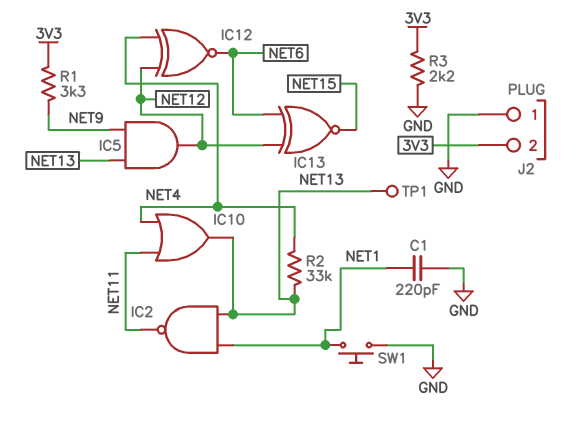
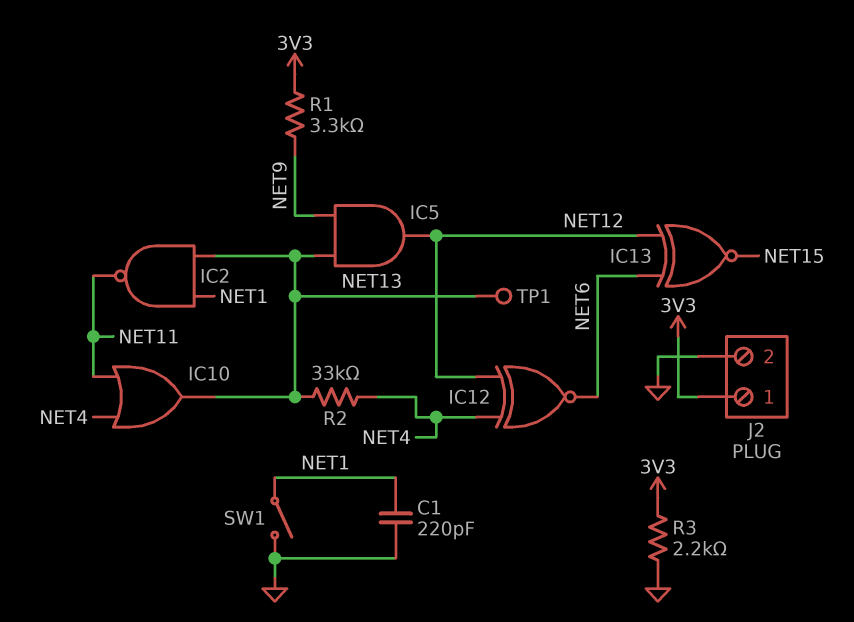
J2 pin 1: GND -> 3V3
J2 pin 2: 3V3 -> GND
SW1: button (GND, NET1) -> switch (GND, NET1)

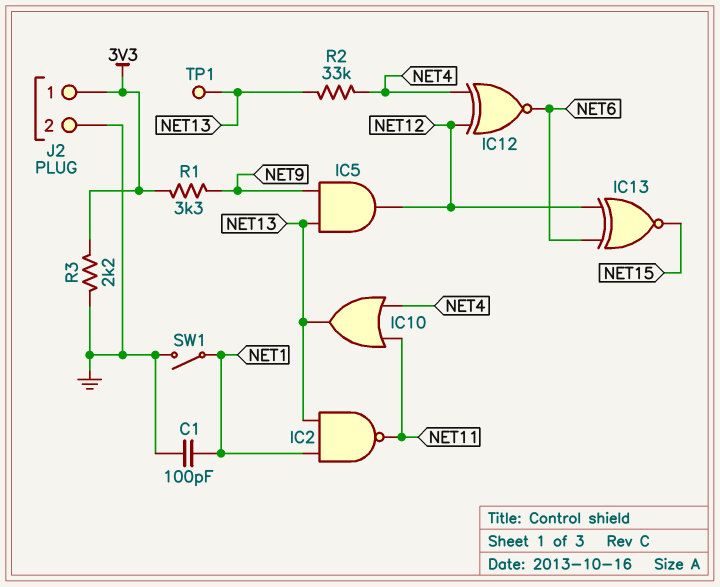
C1: 220pF (GND, NET1) -> 100pF (GND, NET1)

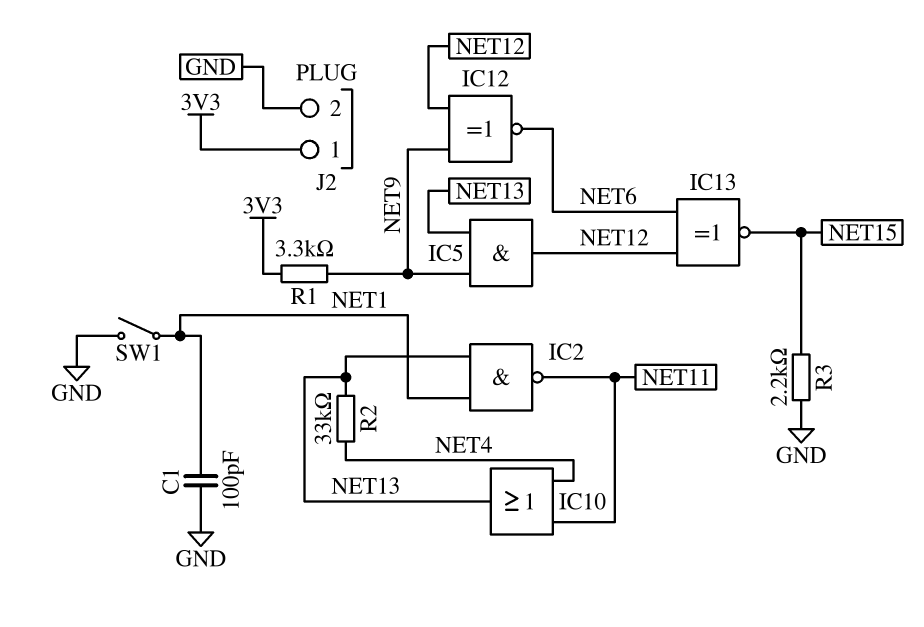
IC12: XNOR (in NET4, in NET12, out NET6) -> XNOR (in NET9, in NET12, out NET6)
R3: 2.2k (3V3, GND) -> 2.2k (GND, NET15)
TP1: test point (NET13) -> none

